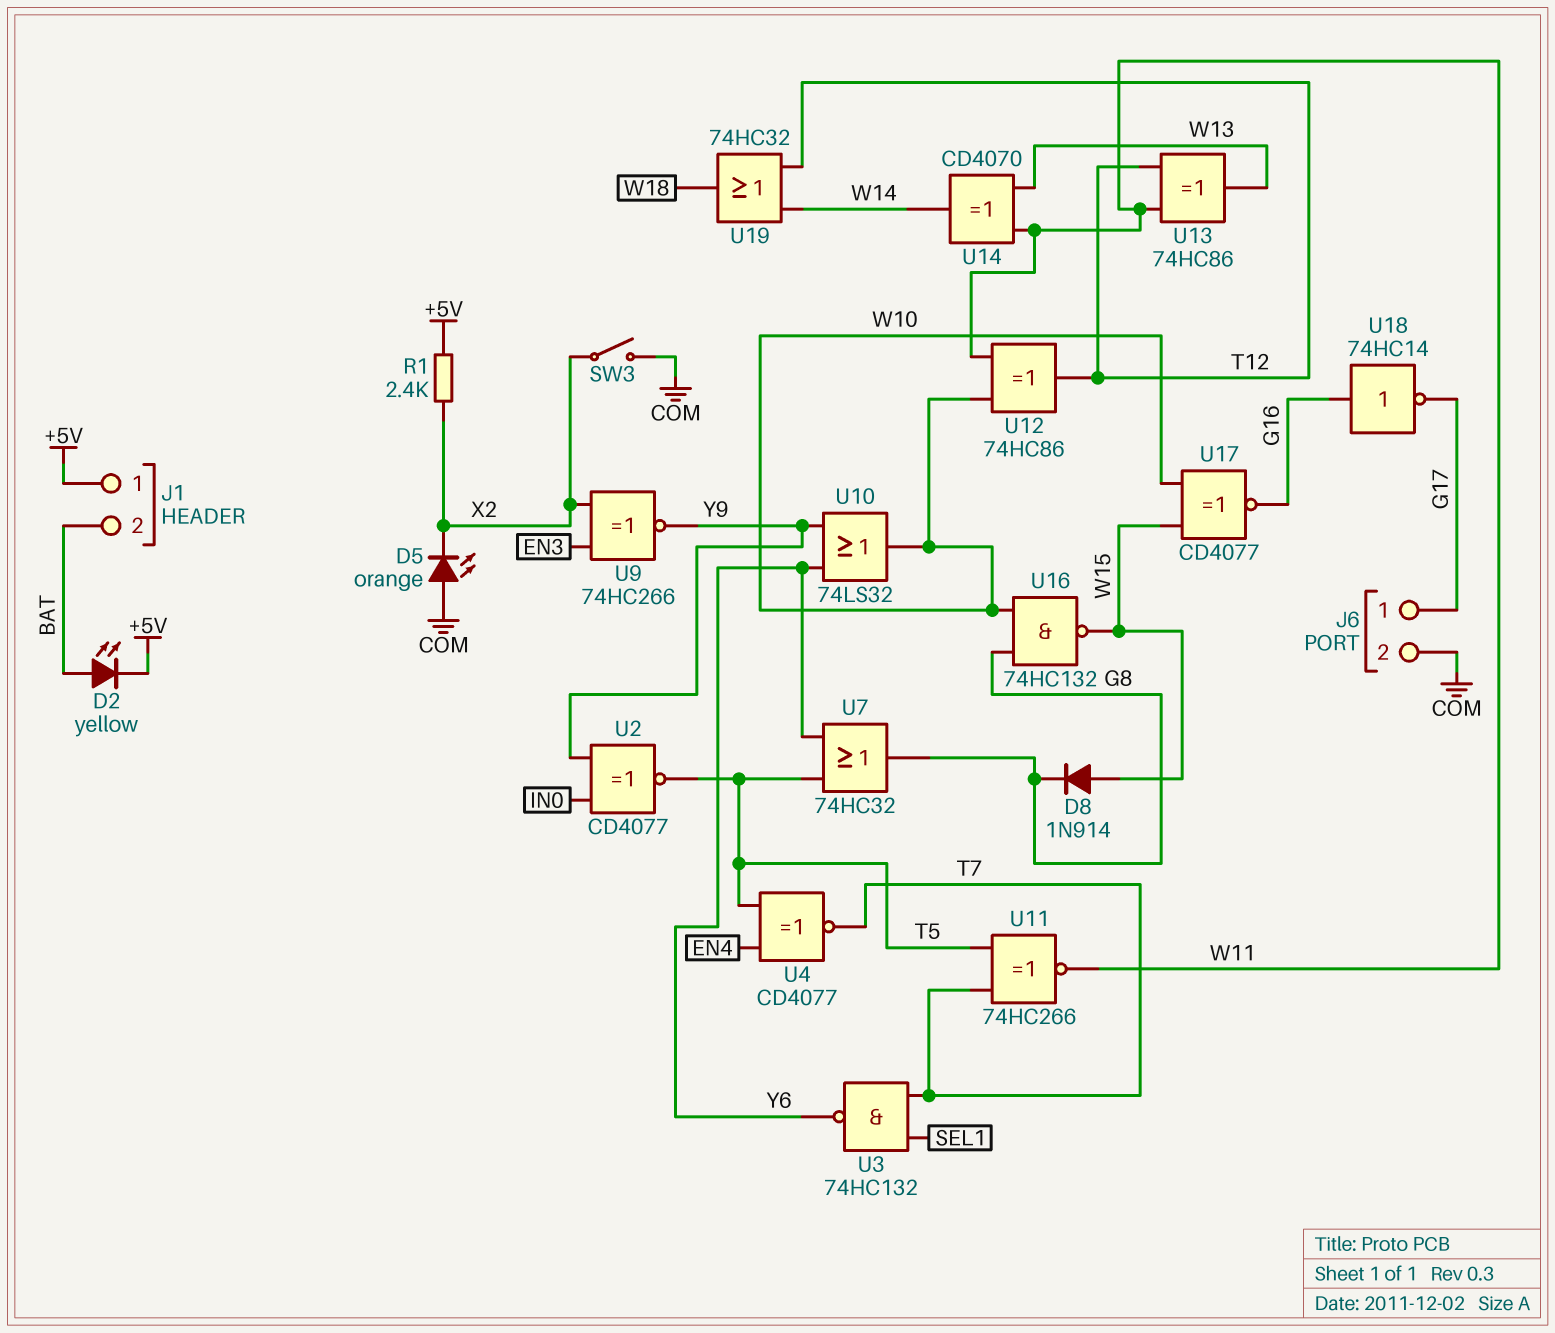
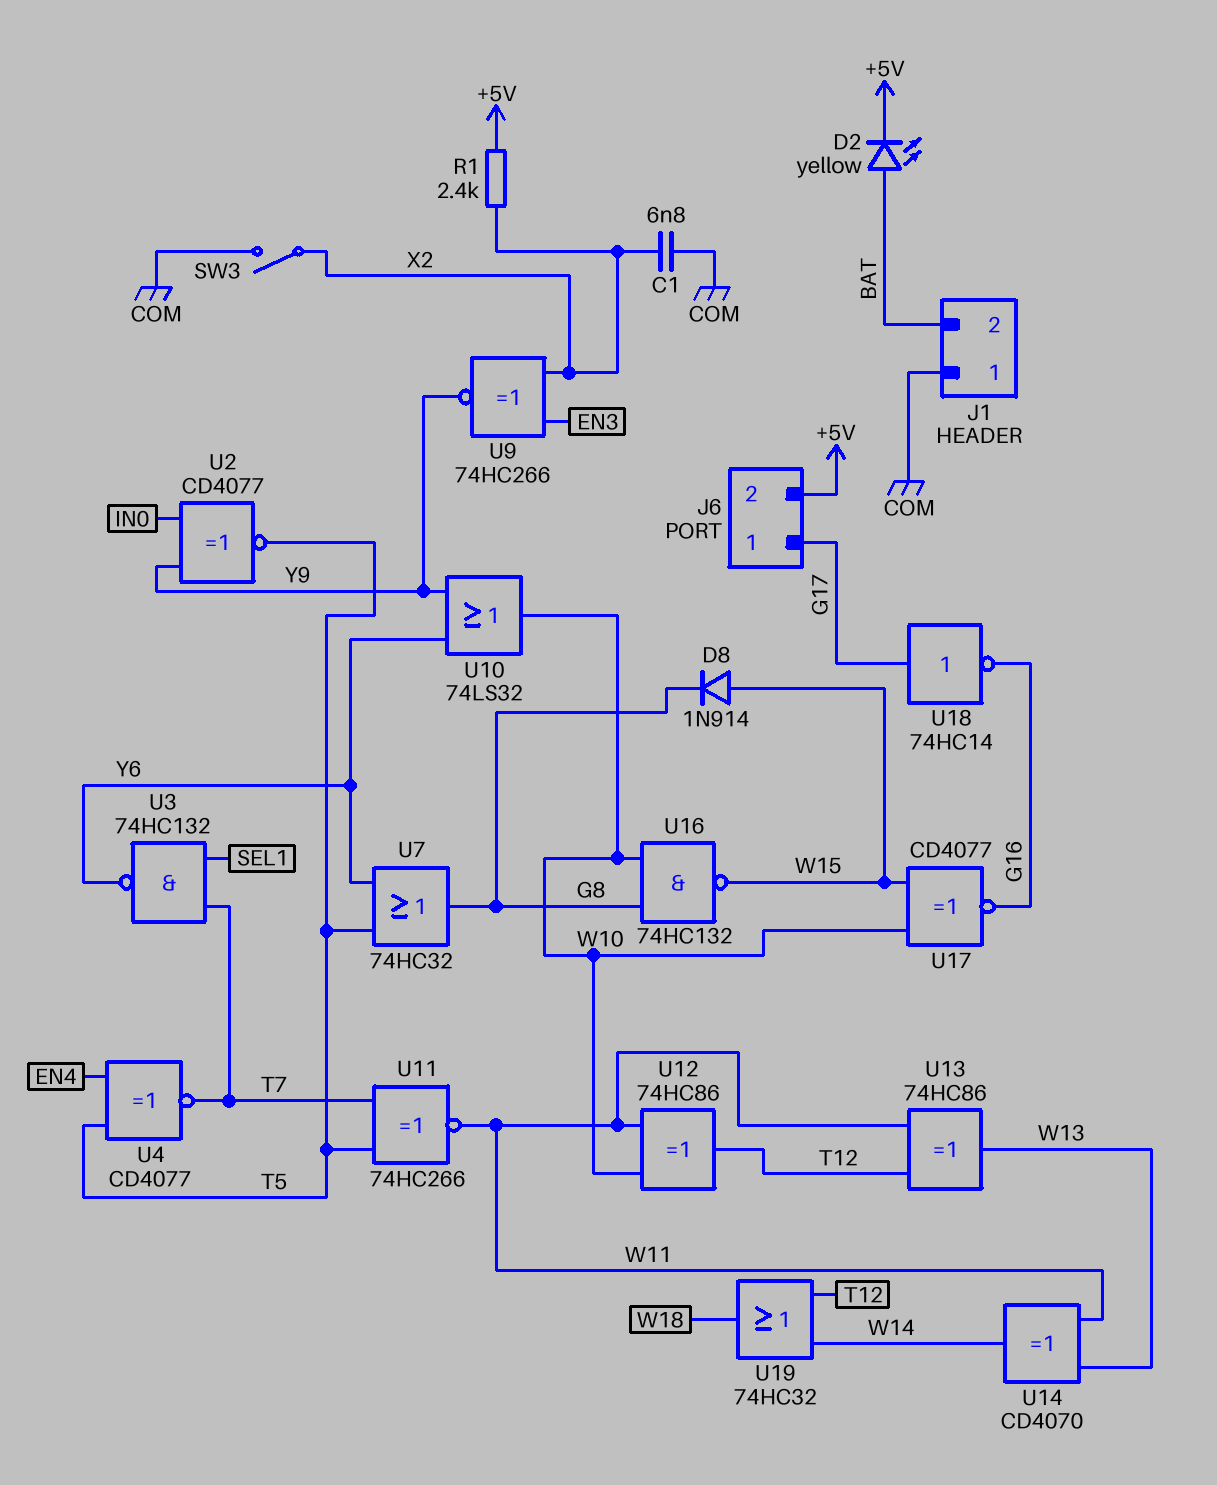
C1: none -> 6.8nF (COM, X2)
D5: LED orange (A COM, K X2) -> none
J1 pin 1: +5V -> COM
J6 pin 2: COM -> +5V
U18: NOT 74HC14 (in G16, out G17) -> NOT 74HC14 (in G17, out G16)

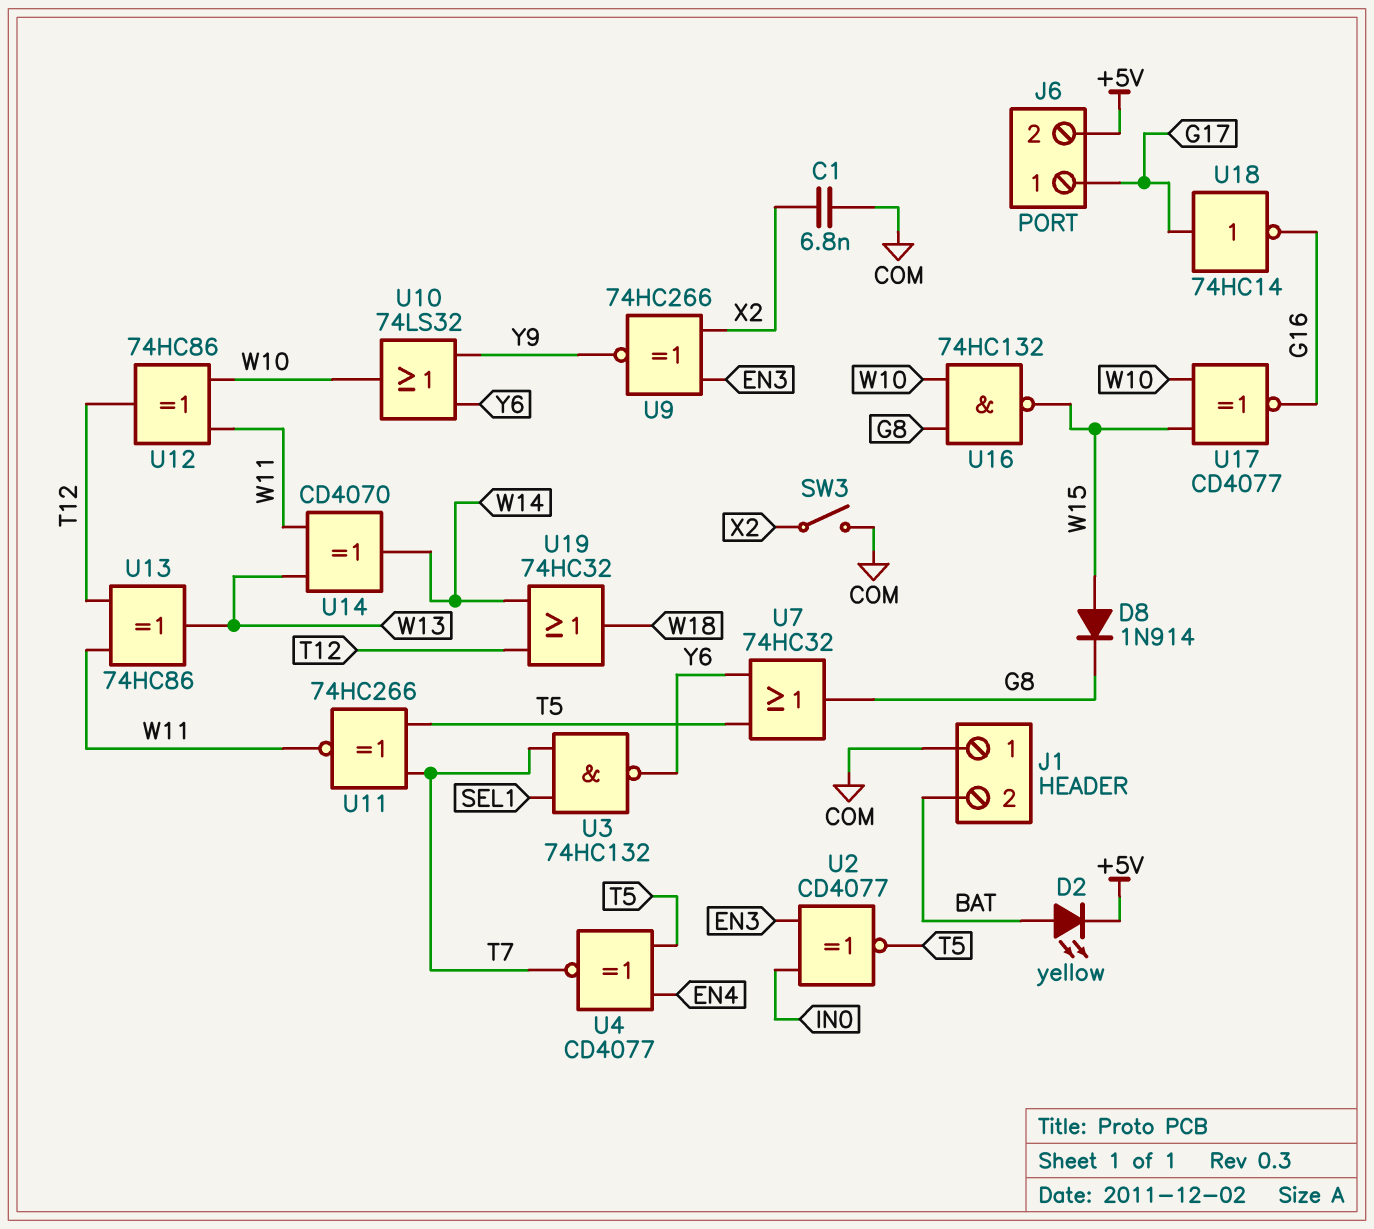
R1: 2.4k (+5V, X2) -> none
U2: XNOR CD4077 (in IN0, in Y9, out T5) -> XNOR CD4077 (in EN3, in IN0, out T5)

